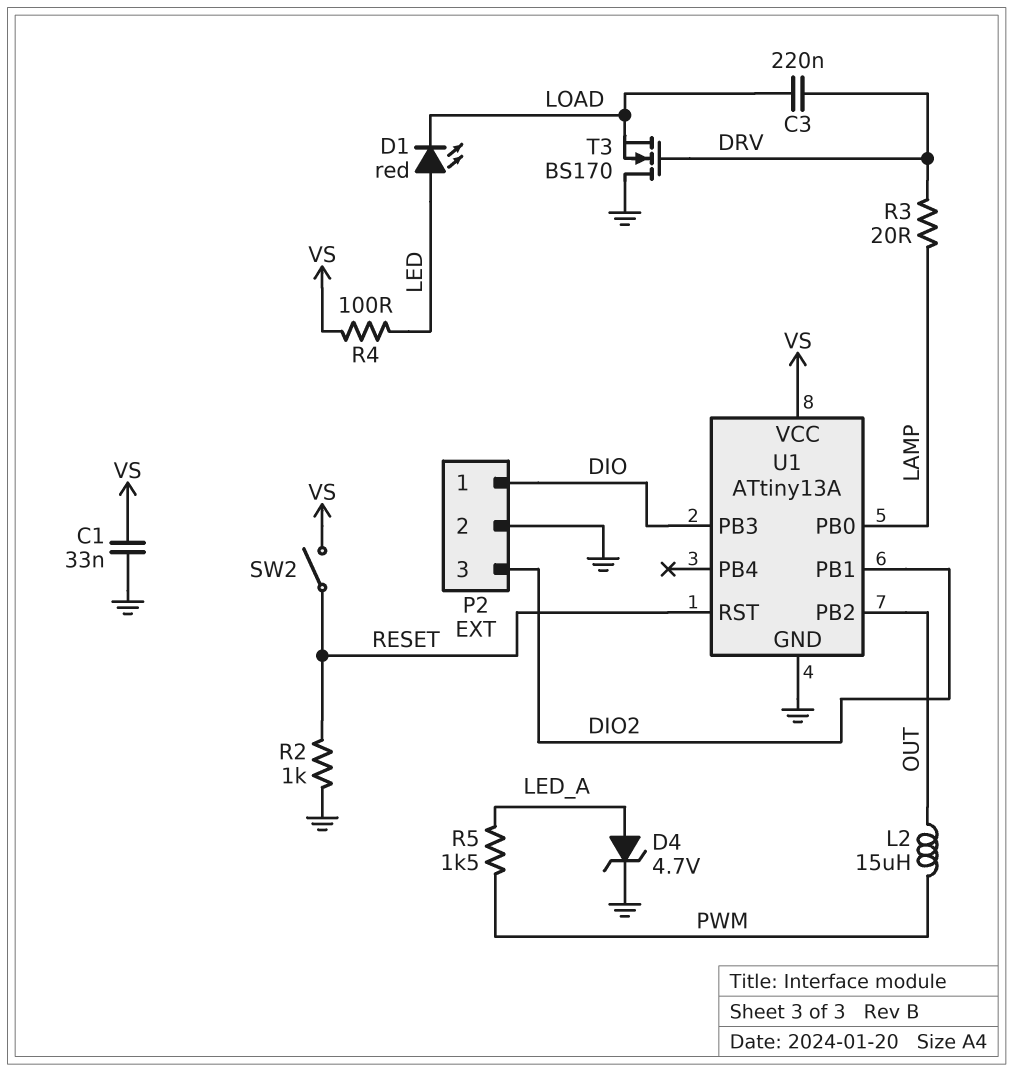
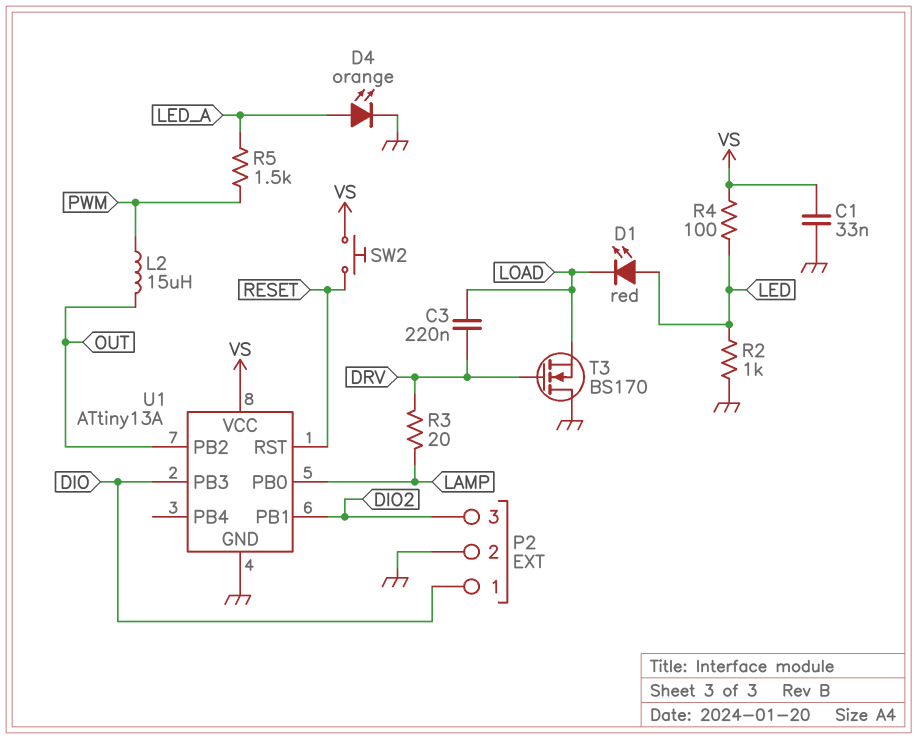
D4: zener 4.7V (A LED_A, K GND) -> LED orange (A LED_A, K GND)
R2: 1k (GND, RESET) -> 1k (GND, LED)
SW2: switch (RESET, VS) -> button (RESET, VS)

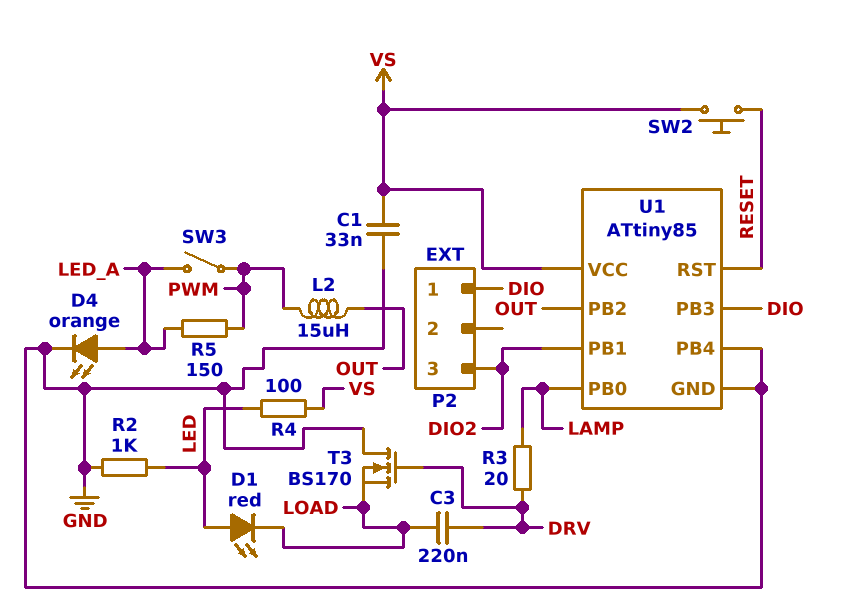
P2 pin 2: GND -> none
R5: 1.5k (LED_A, PWM) -> 150 (LED_A, PWM)
SW3: none -> switch (LED_A, PWM)
U1: ATtiny13A -> ATtiny85
U1 pin PB4: none -> GND

